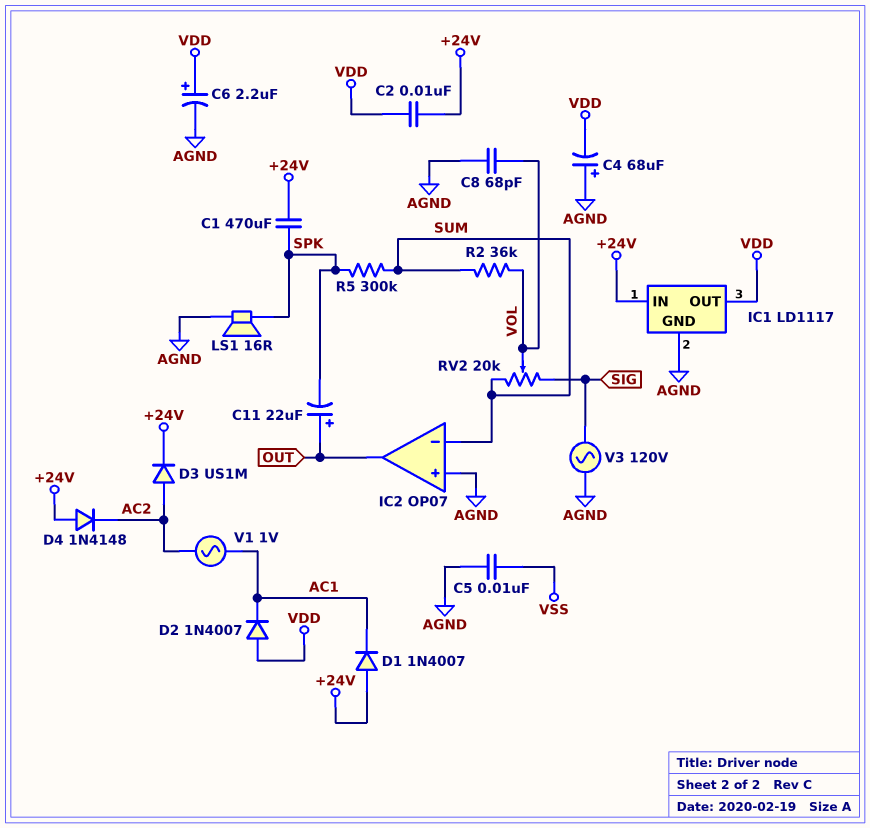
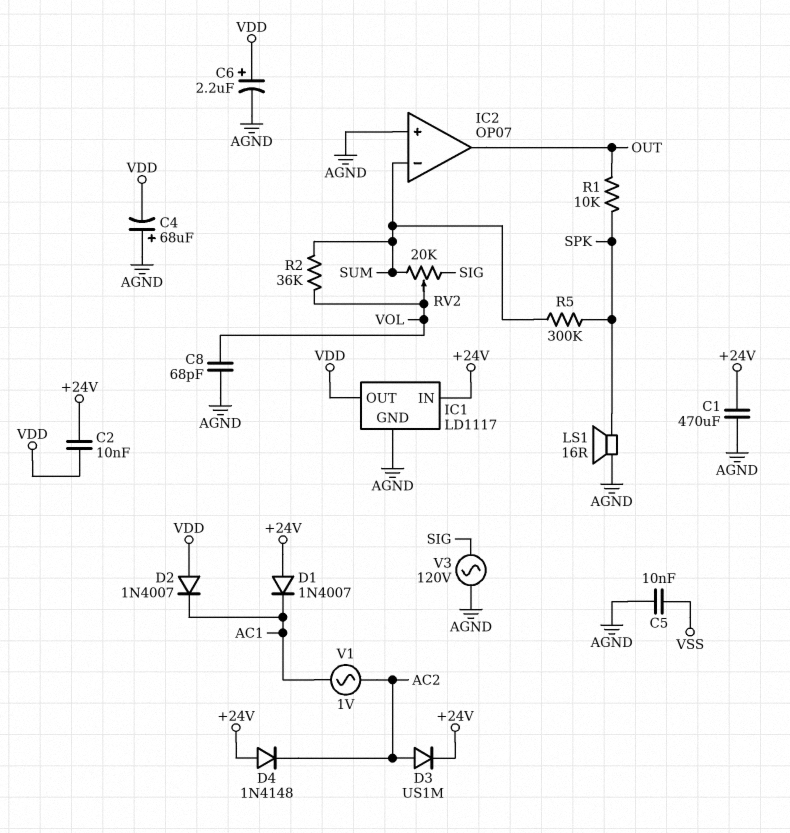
C1: 470uF (+24V, SPK) -> 470uF (+24V, AGND)
C11: 22uF (plus OUT, minus SPK) -> none
R1: none -> 10k (OUT, SPK)

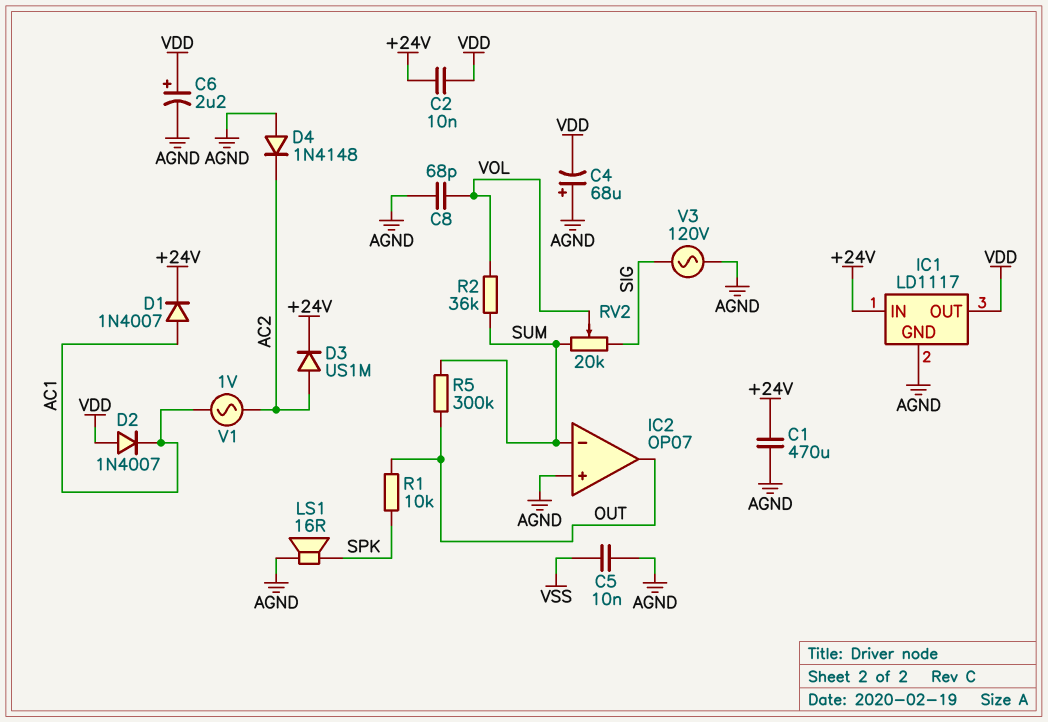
D1: diode 1N4007 (A +24V, K AC1) -> diode 1N4007 (A AC1, K +24V)
D4: diode 1N4148 (A +24V, K AC2) -> diode 1N4148 (A AGND, K AC2)
R5: 300k (SPK, SUM) -> 300k (OUT, SUM)

